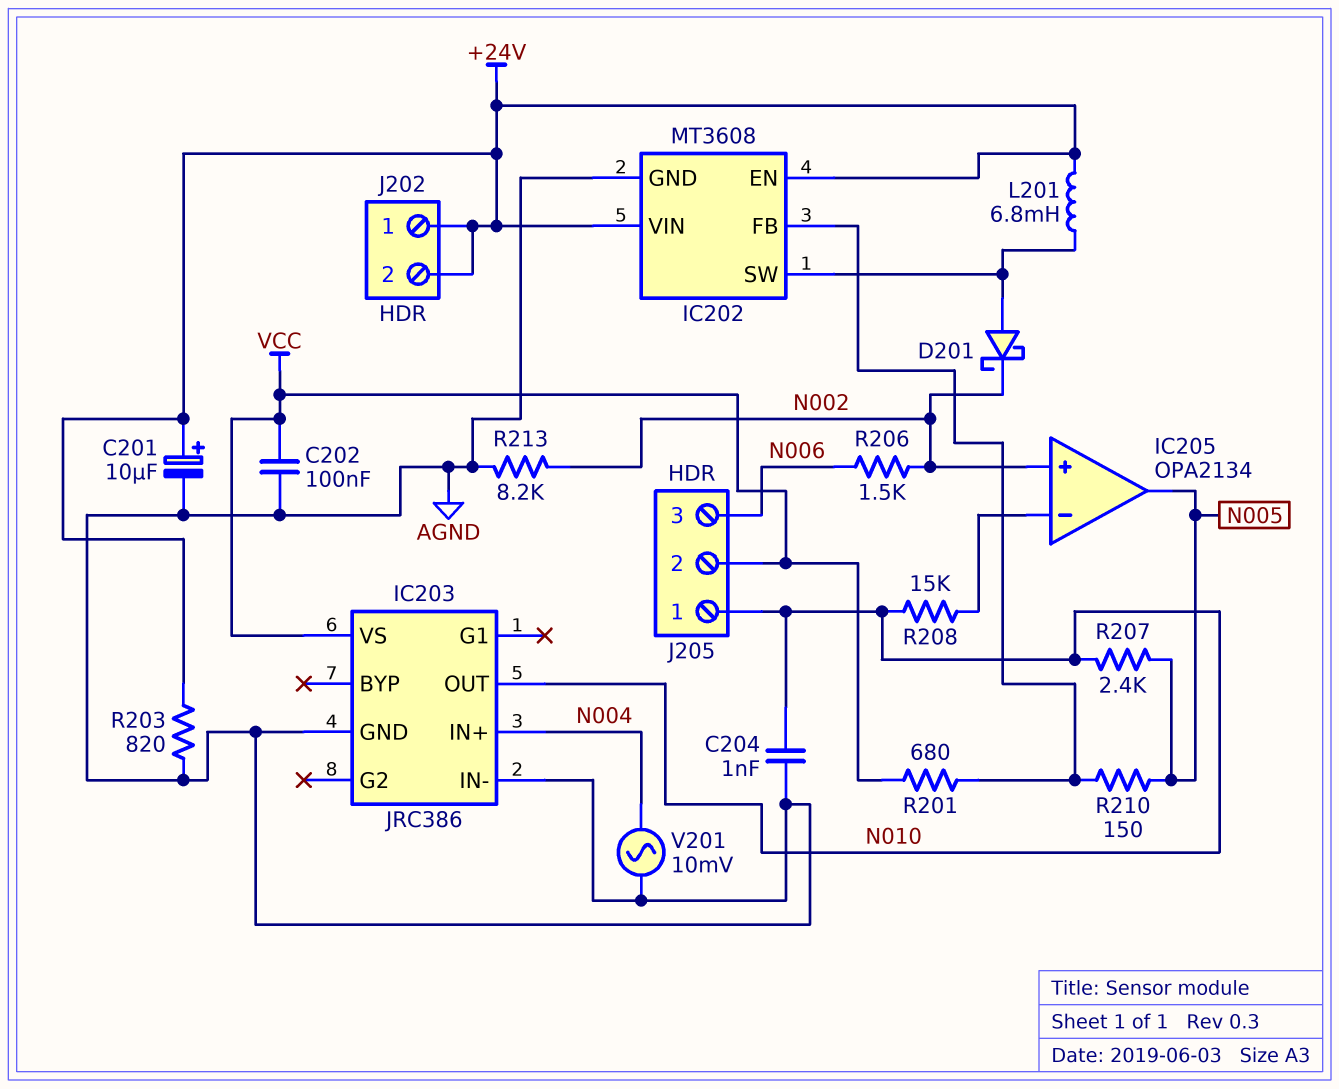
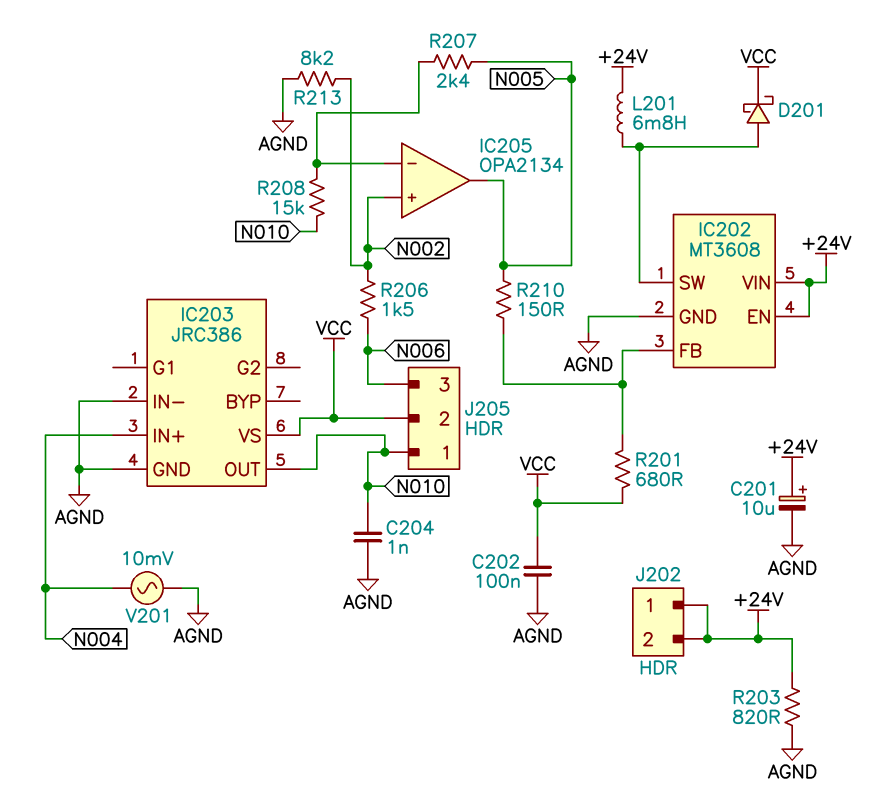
D201: schottky (A IC202/SW, K N002) -> schottky (A IC202/SW, K VCC)
R207: 2.4k (N005, N010) -> 2.4k (IC205/in-, N005)

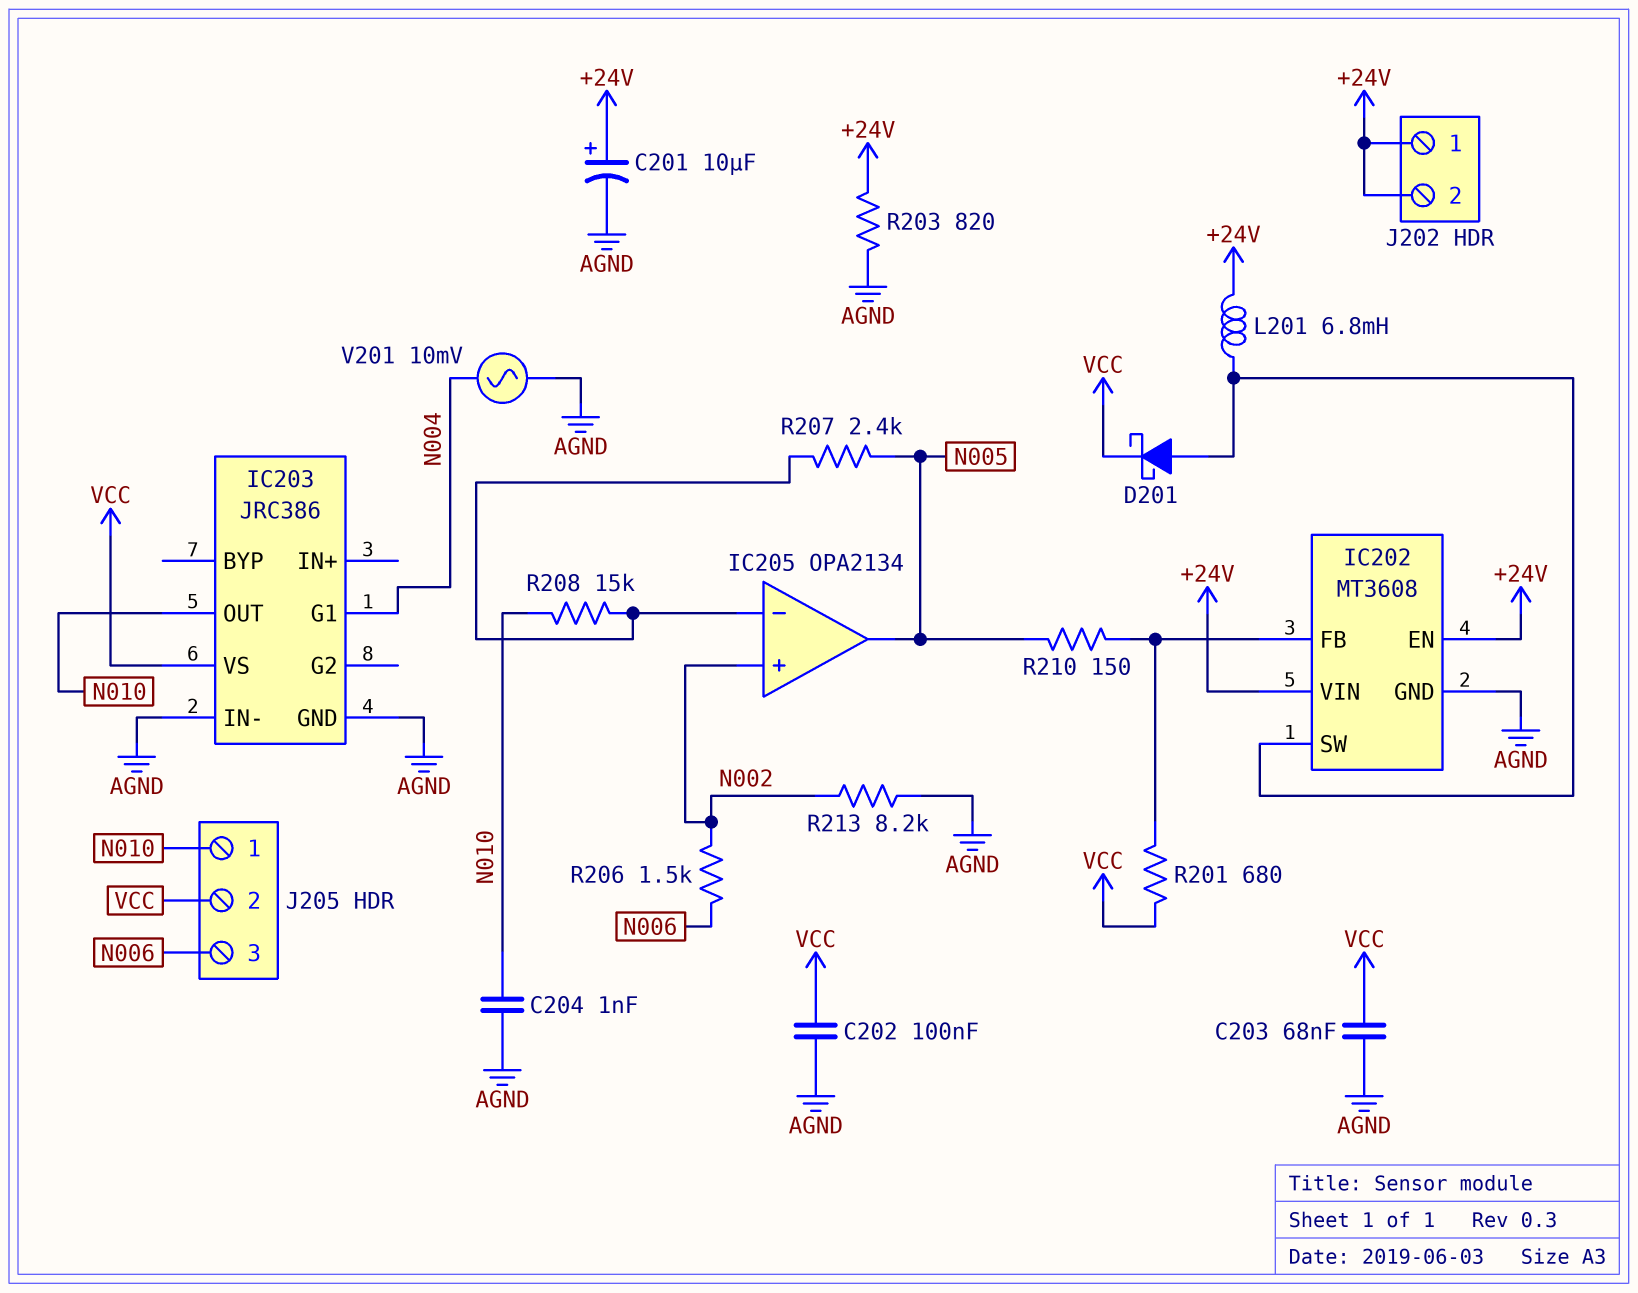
C203: none -> 68nF (AGND, VCC)
IC203 pin G1: none -> N004
IC203 pin IN+: N004 -> none

